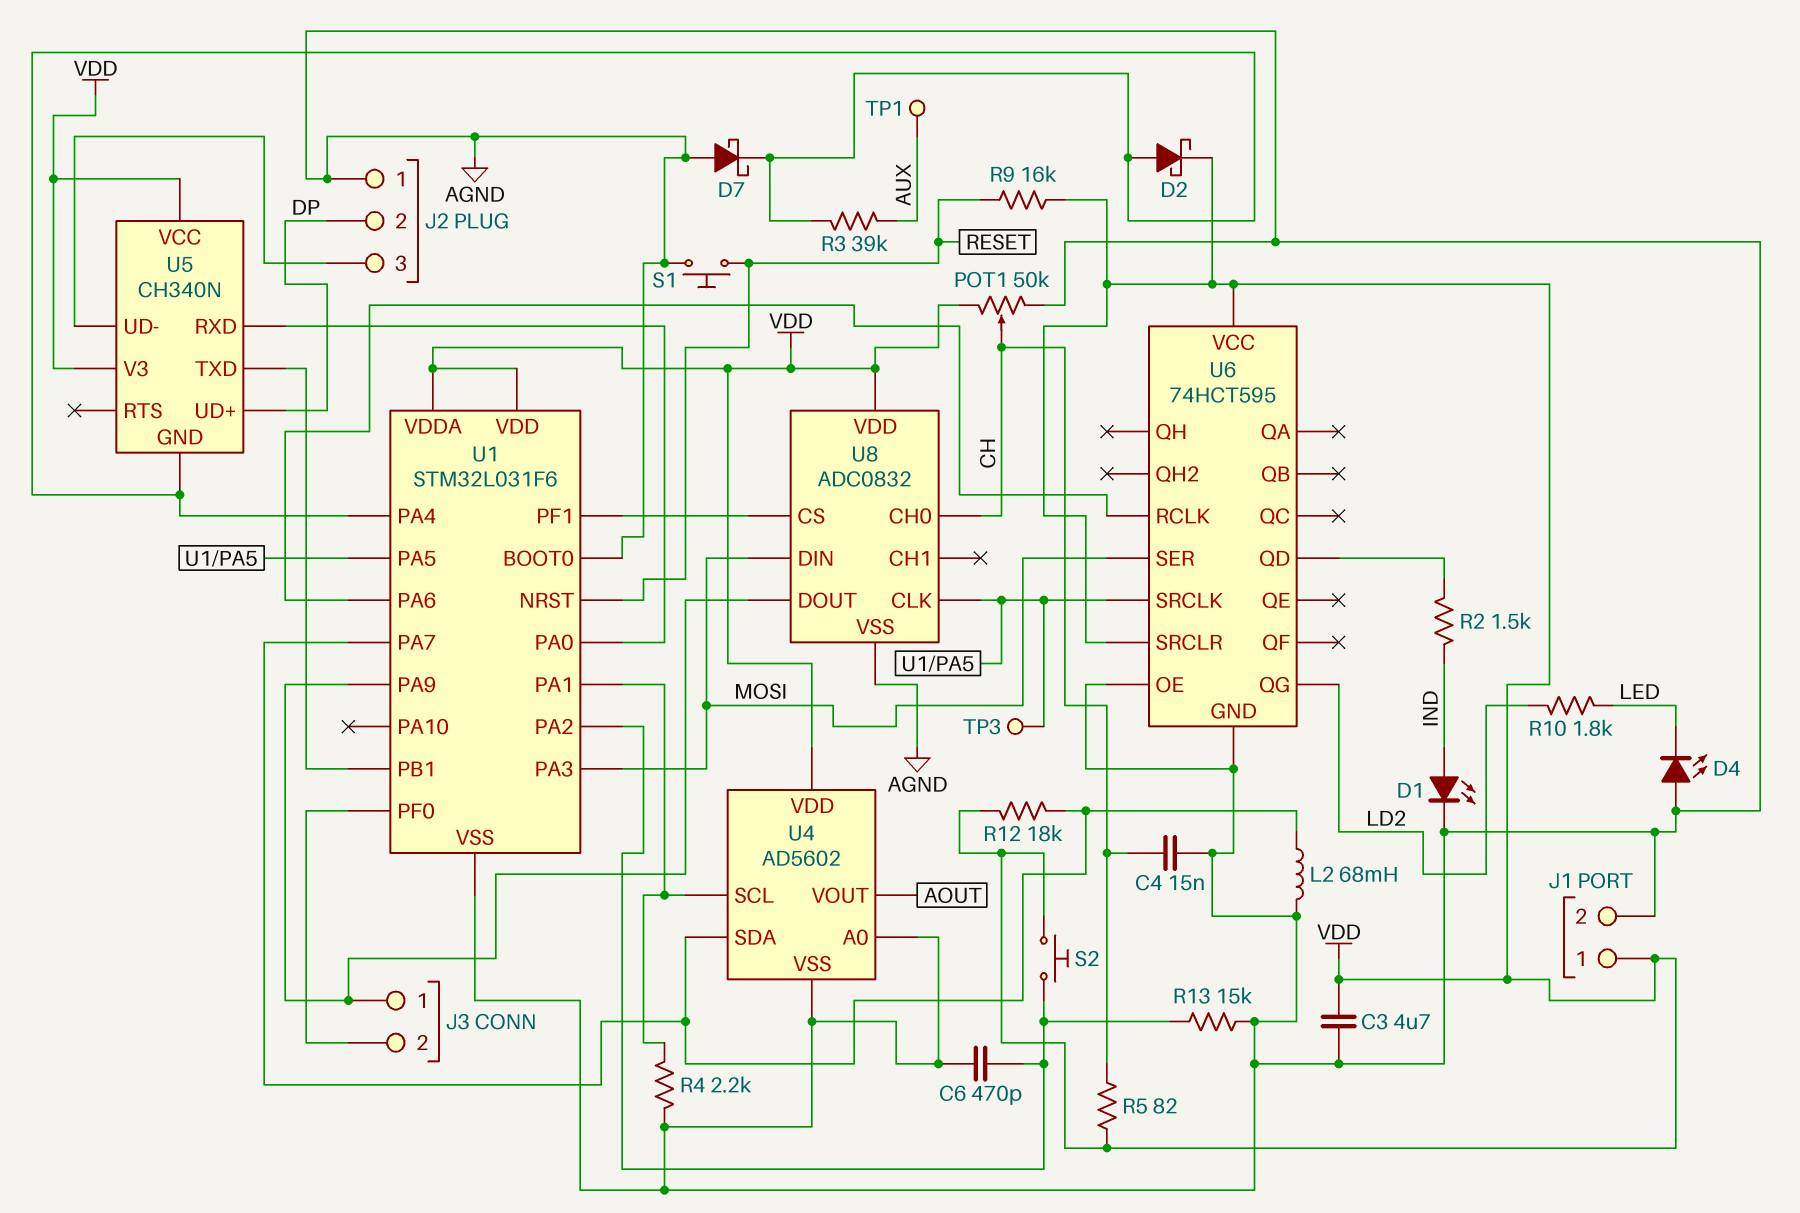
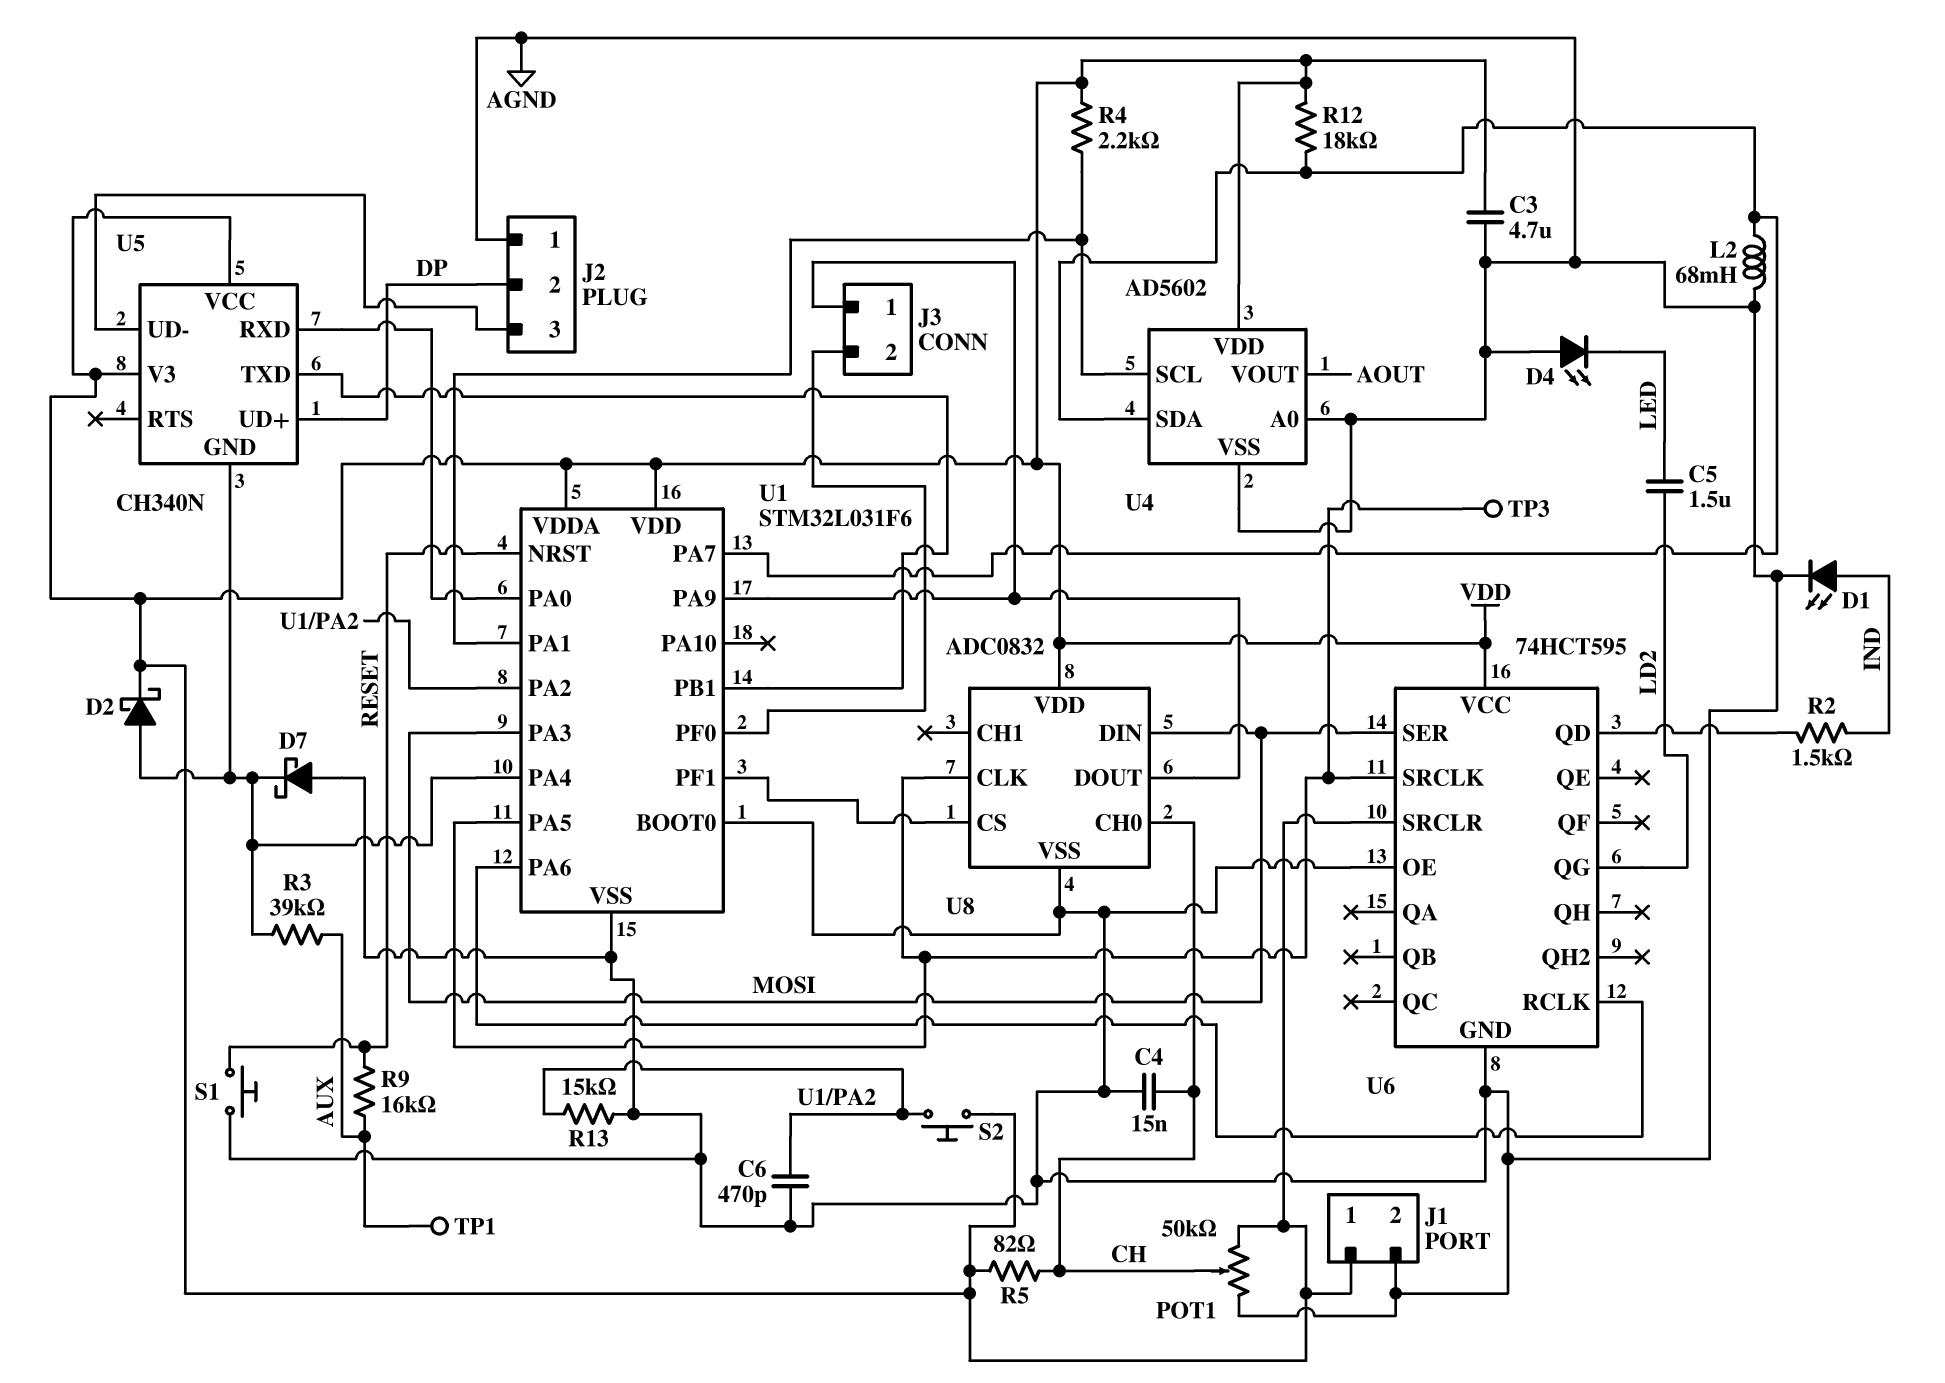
C5: none -> 1.5uF (LD2, LED)
R4: 2.2k (AGND, U1/PA1) -> 2.2k (U1/PA1, VDD)
R9: 16k (RESET, VDD) -> 16k (AUX, RESET)
R10: 1.8k (LD2, LED) -> none

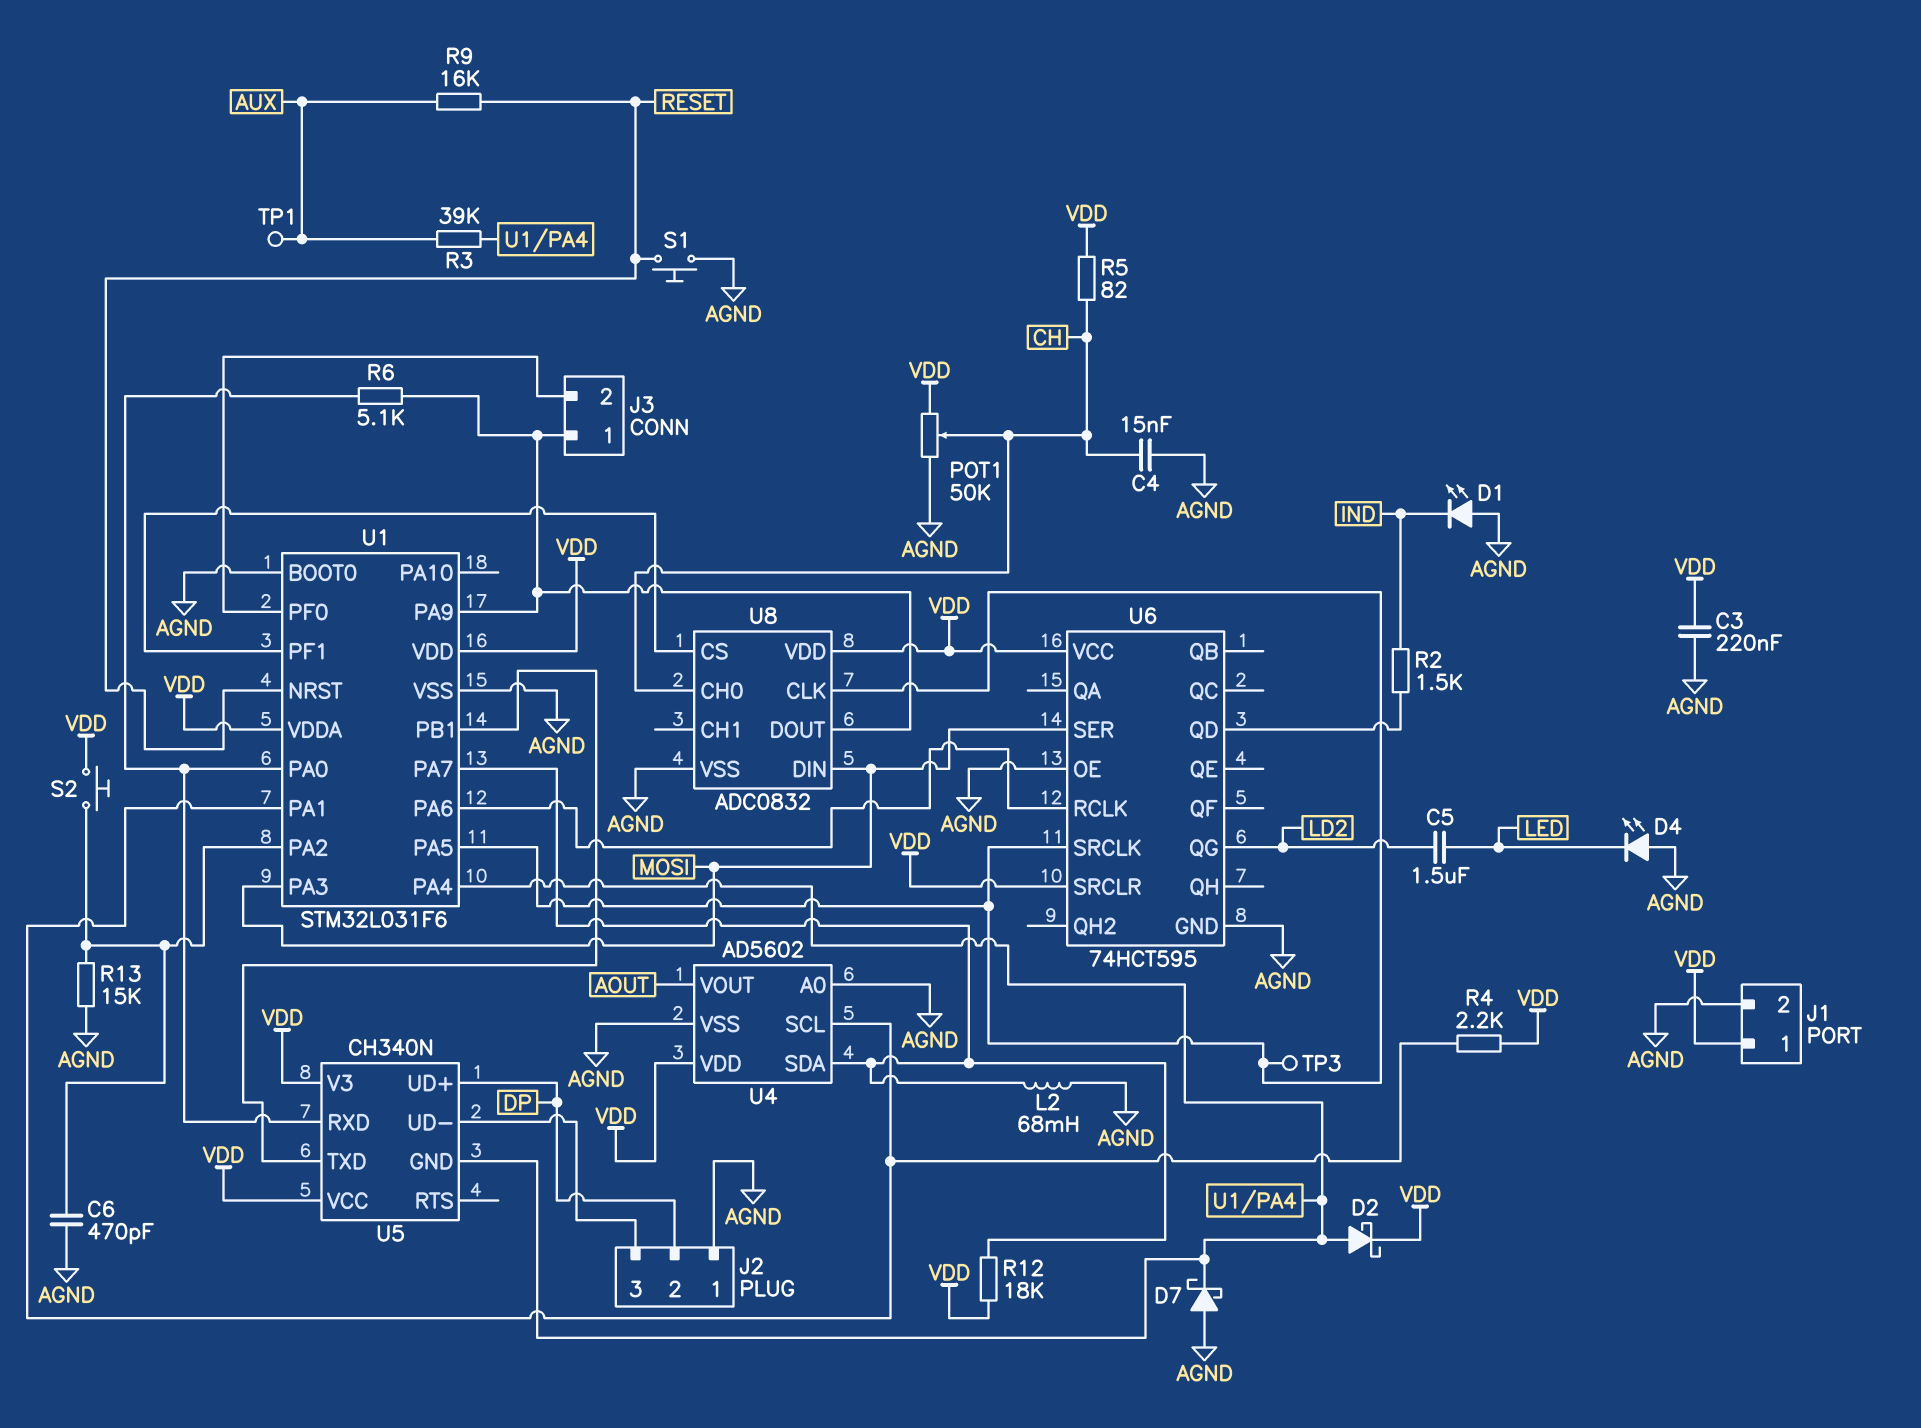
C3: 4.7uF (AGND, VDD) -> 220nF (AGND, VDD)
D1: LED (A IND, K AGND) -> LED (A AGND, K IND)
R6: none -> 5.1k (J3/1, U1/PA0)

